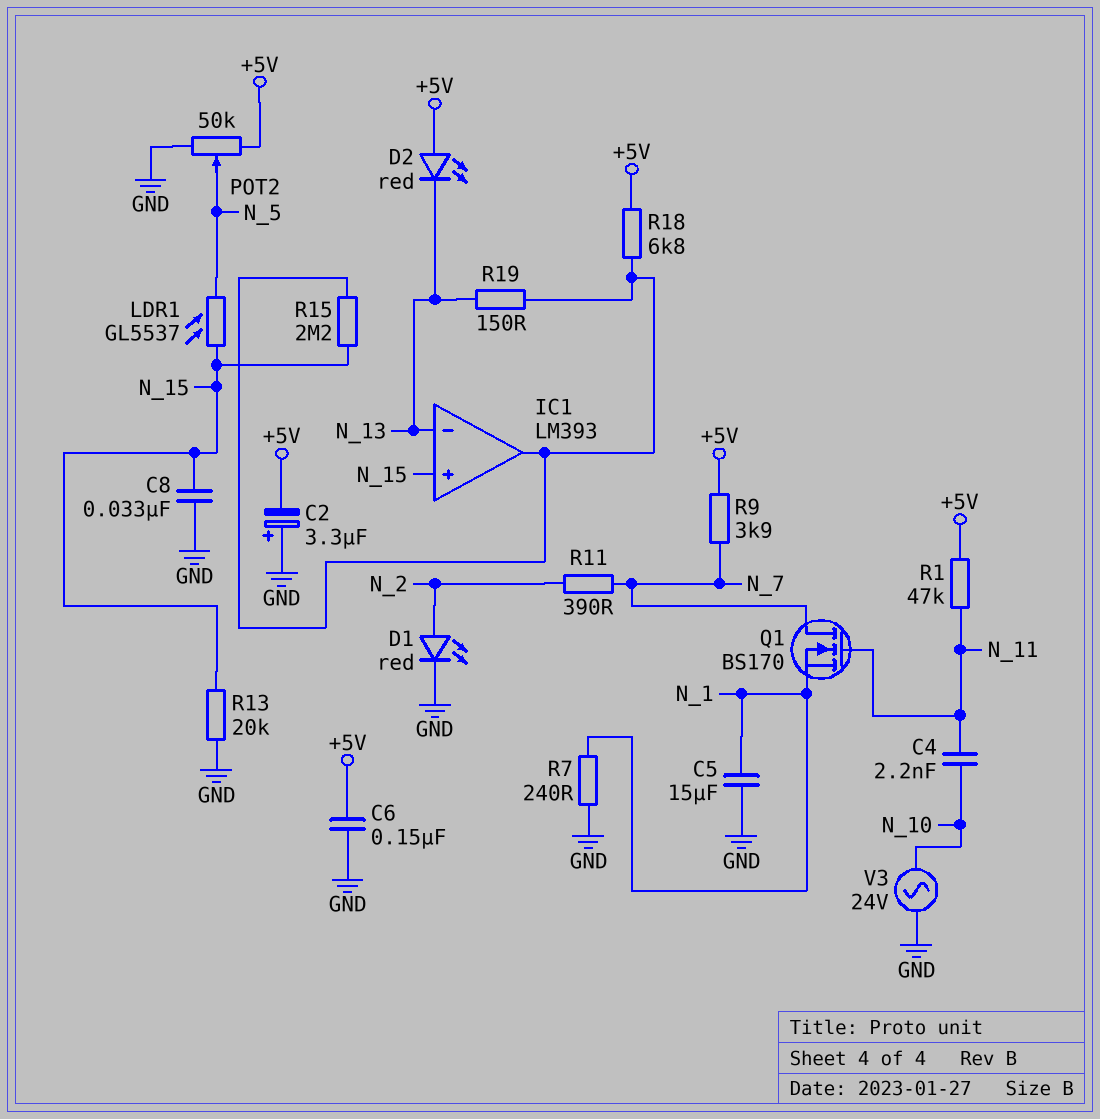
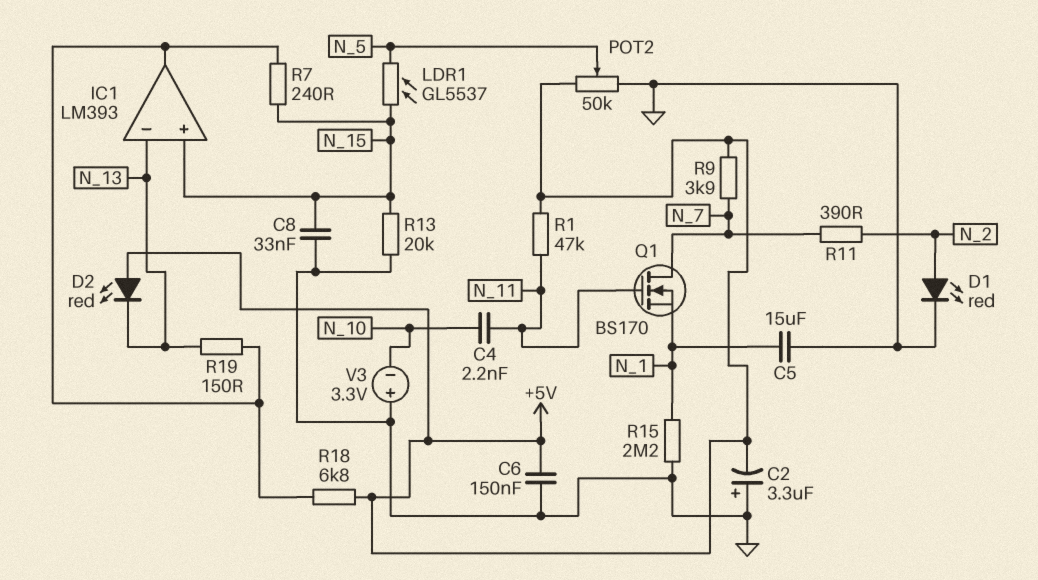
R7: 240 (GND, N_1) -> 240 (IC1/out, N_15)
R15: 2.2M (IC1/out, N_15) -> 2.2M (GND, N_1)
V3: AC 24V (GND, N_10) -> 3.3V (plus GND, minus N_10)

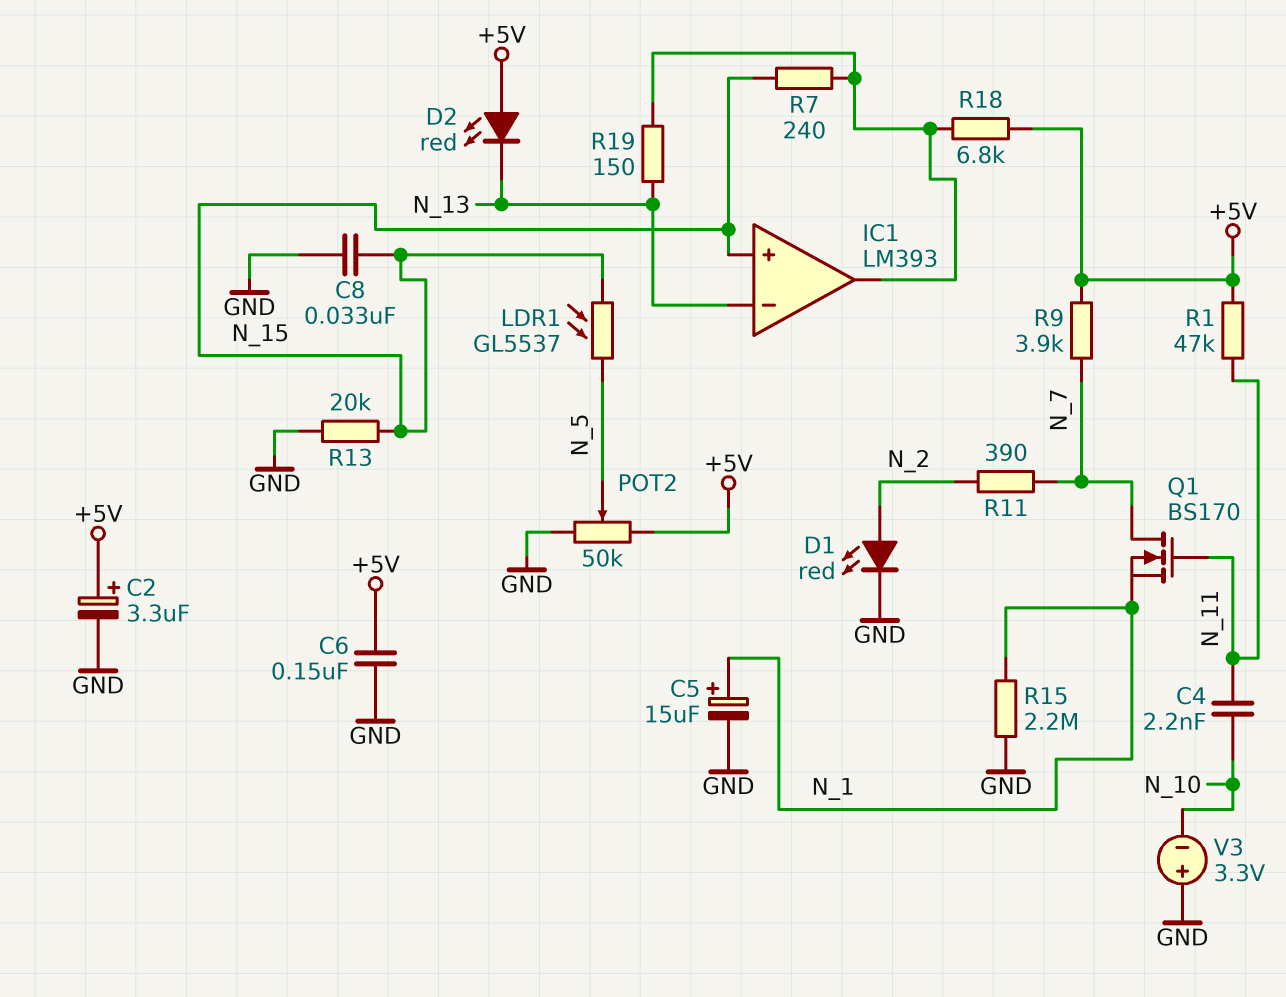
C2: 3.3uF (plus GND, minus +5V) -> 3.3uF (plus +5V, minus GND)
C5: 15uF (GND, N_1) -> 15uF (plus N_1, minus GND)

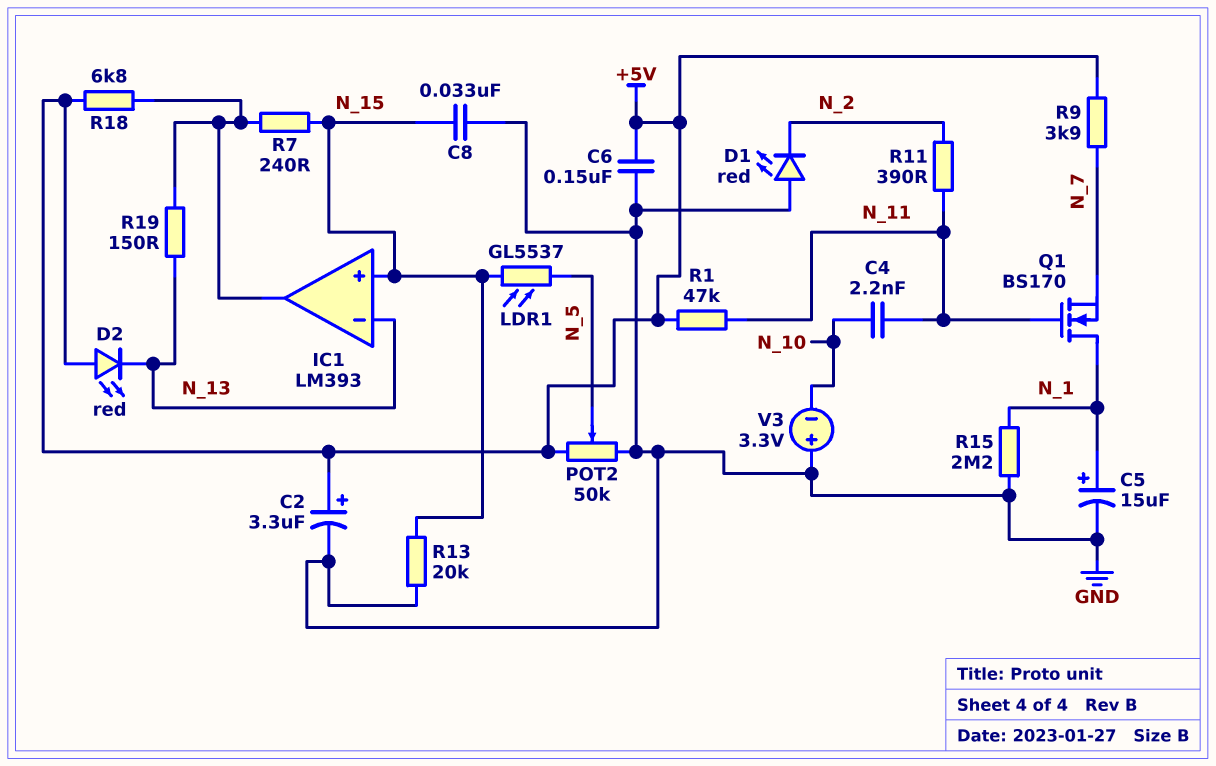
D1: LED red (A N_2, K GND) -> LED red (A GND, K N_2)
Q1: NMOS BS170 (G N_11, D N_7, S N_1) -> NMOS BS170 (G N_11, D N_1, S N_7)
R11: 390 (N_2, N_7) -> 390 (N_2, N_11)

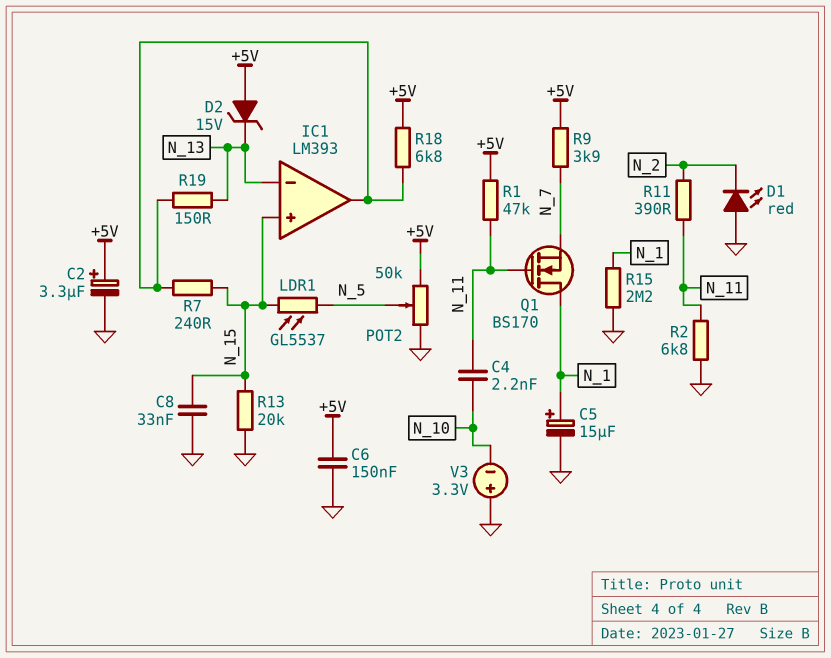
D2: LED red (A +5V, K N_13) -> zener 15V (A +5V, K N_13)
R2: none -> 6.8k (GND, N_11)

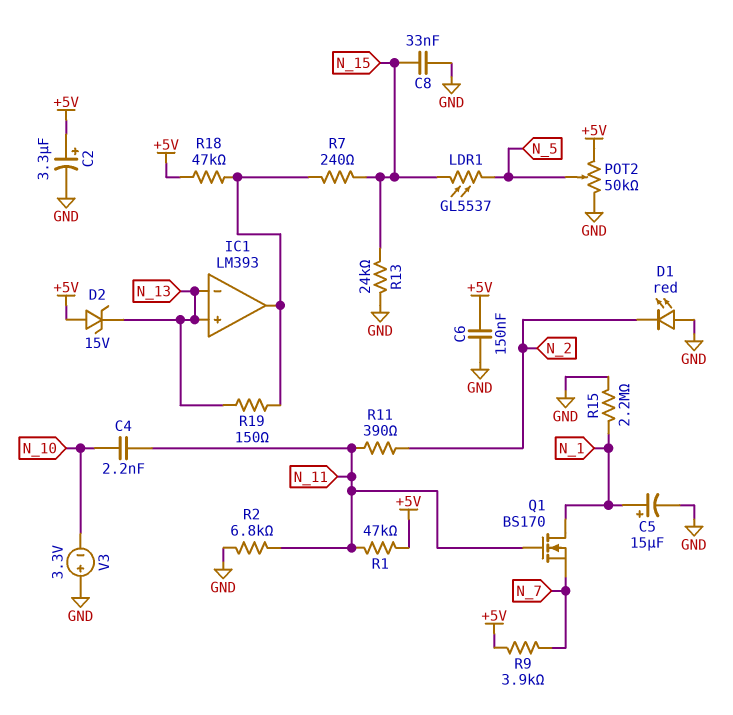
IC1 pin in+: N_15 -> N_13
R13: 20k (GND, N_15) -> 24k (GND, N_15)
R18: 6.8k (+5V, IC1/out) -> 47k (+5V, IC1/out)

